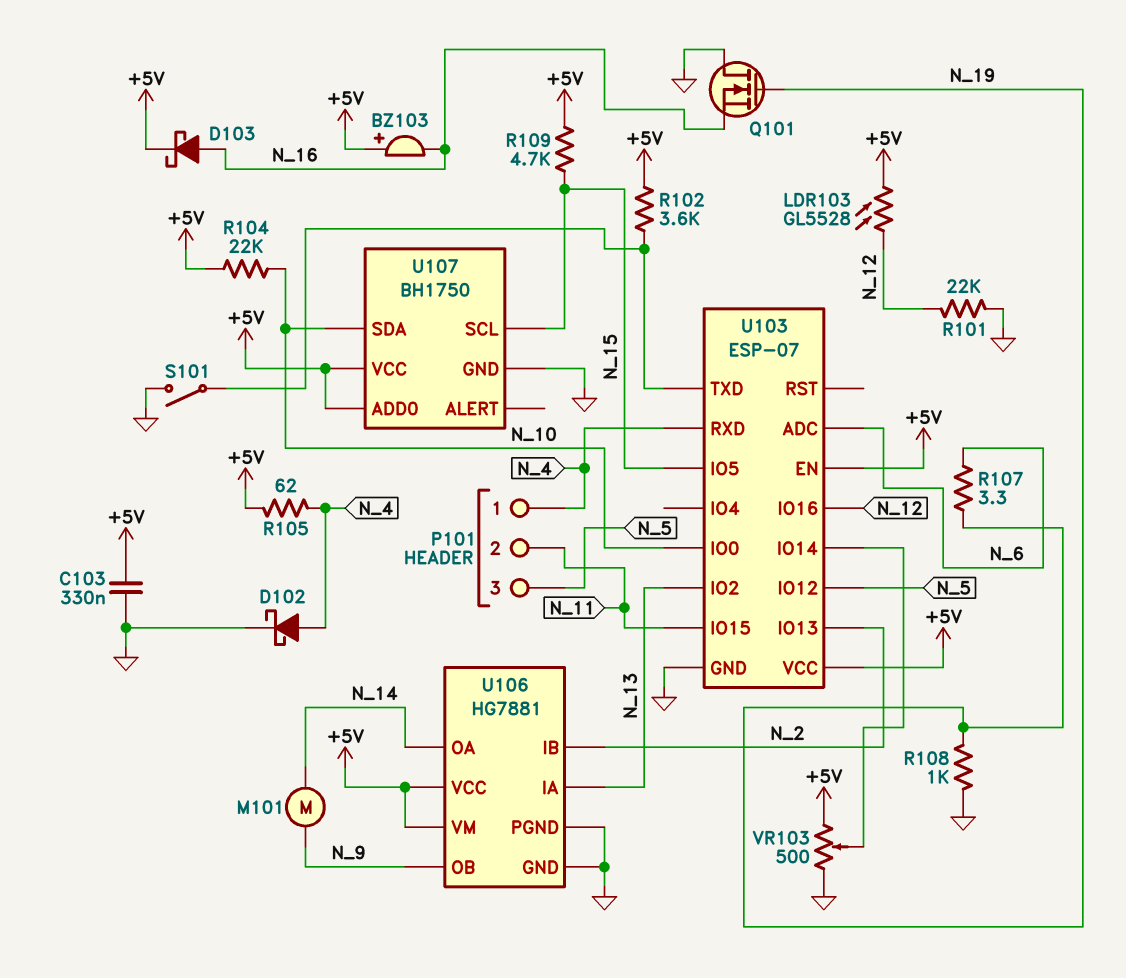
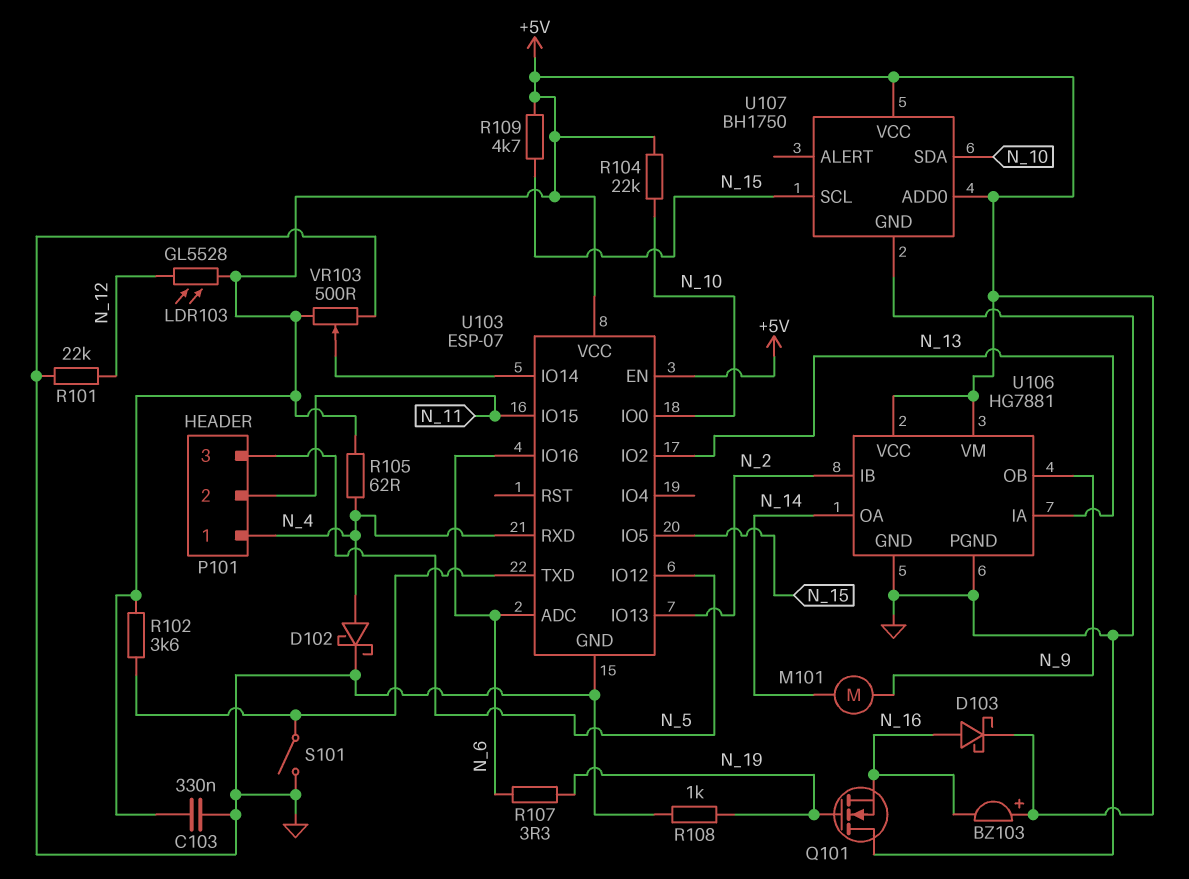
U103 pin IO16: N_12 -> N_6

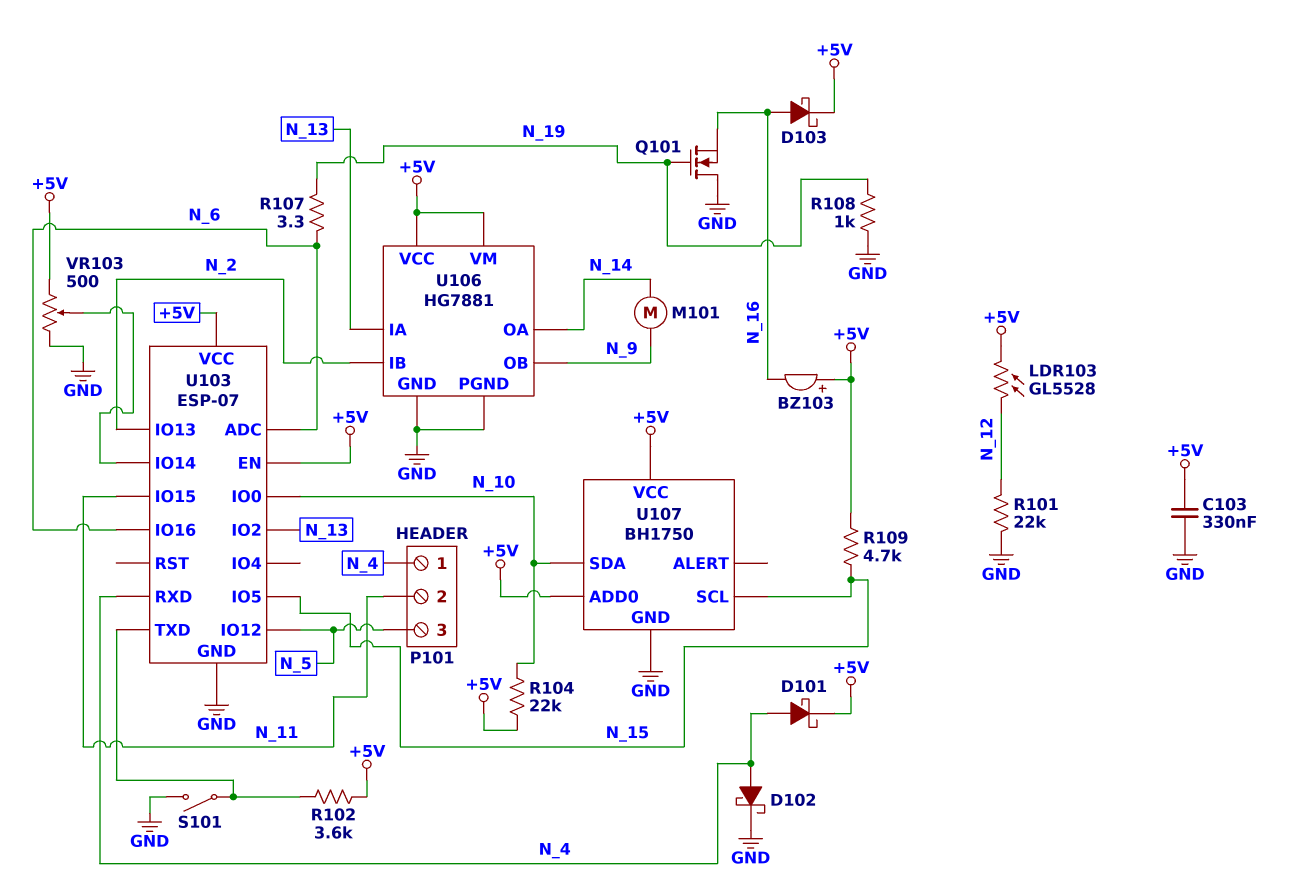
D101: none -> schottky (A N_4, K +5V)
R105: 62 (+5V, N_4) -> none

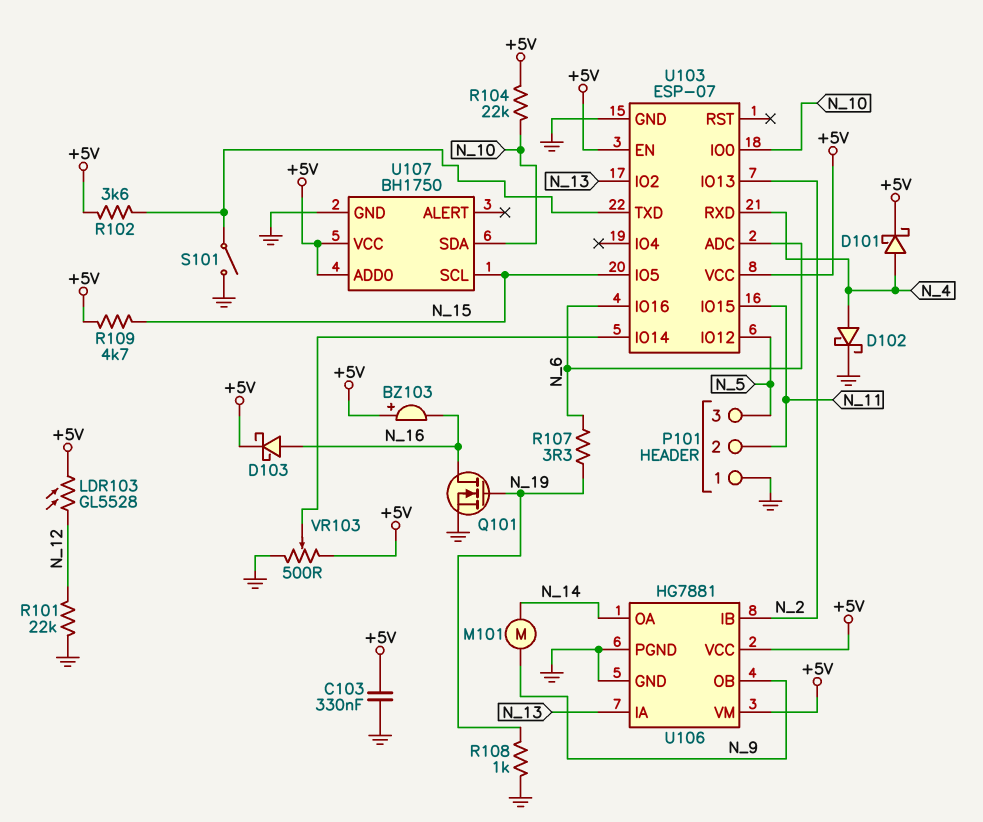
P101 pin 1: N_4 -> GND
Q101: NMOS (G N_19, D GND, S N_16) -> NMOS (G N_19, D N_16, S GND)

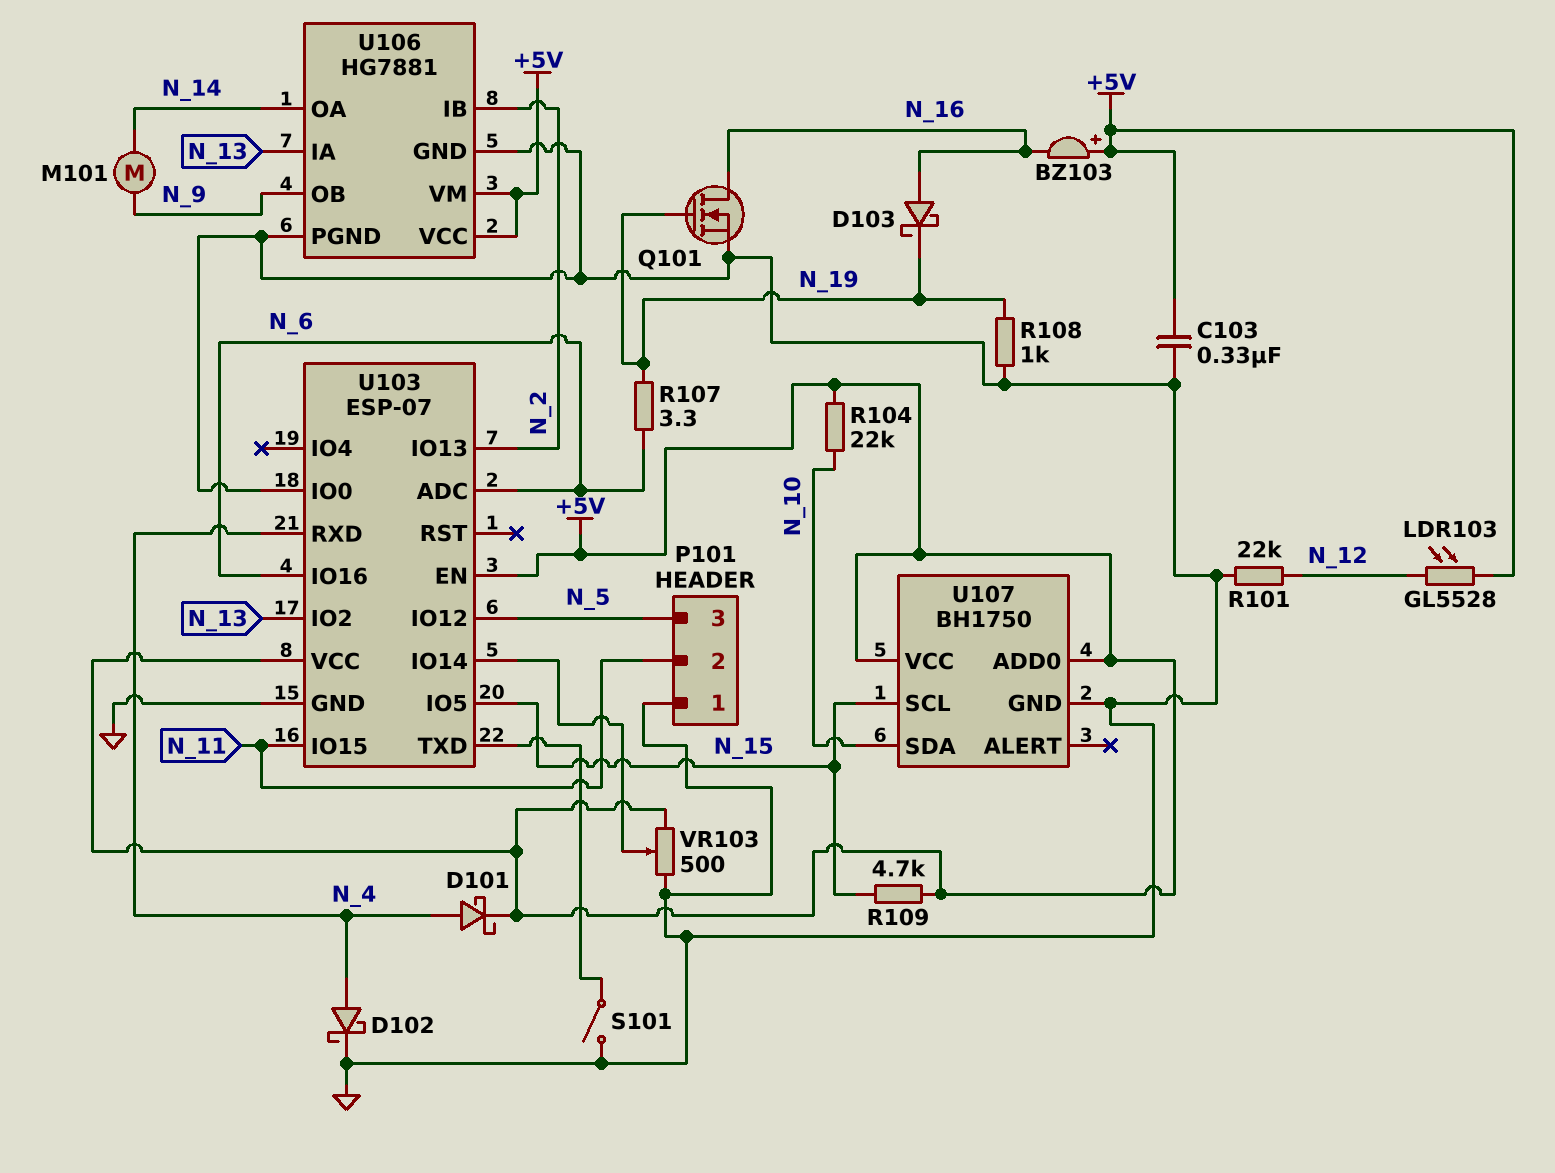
D103: schottky (A N_16, K +5V) -> schottky (A N_16, K N_19)
R102: 3.6k (+5V, U103/TXD) -> none
U103 pin IO0: N_10 -> GND

